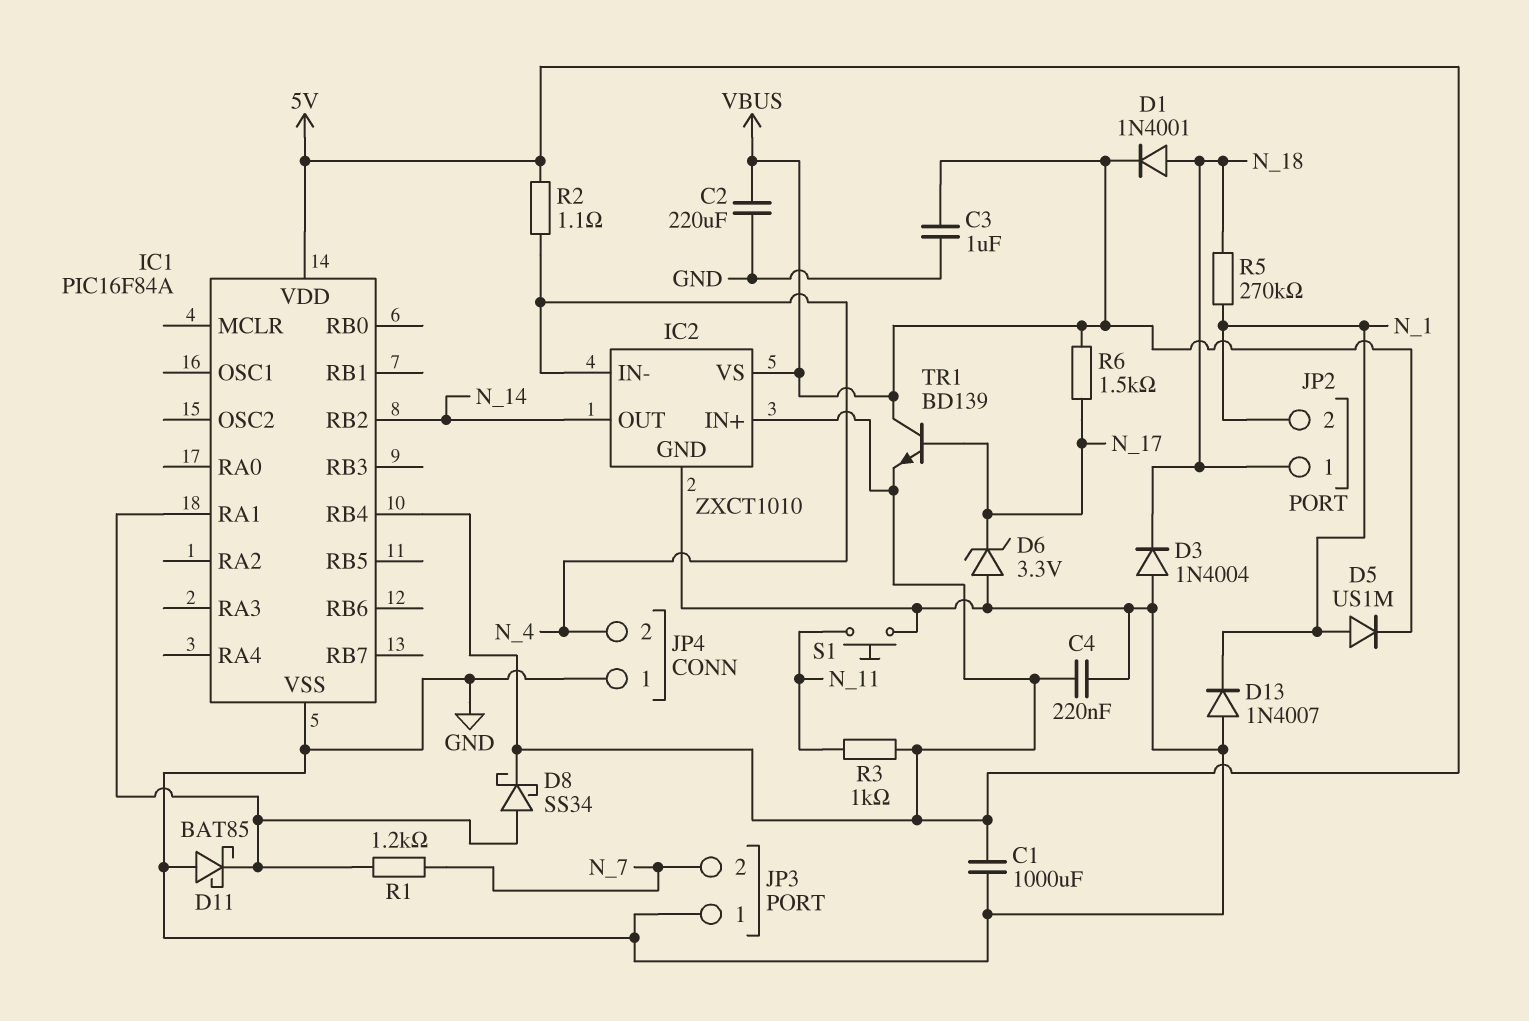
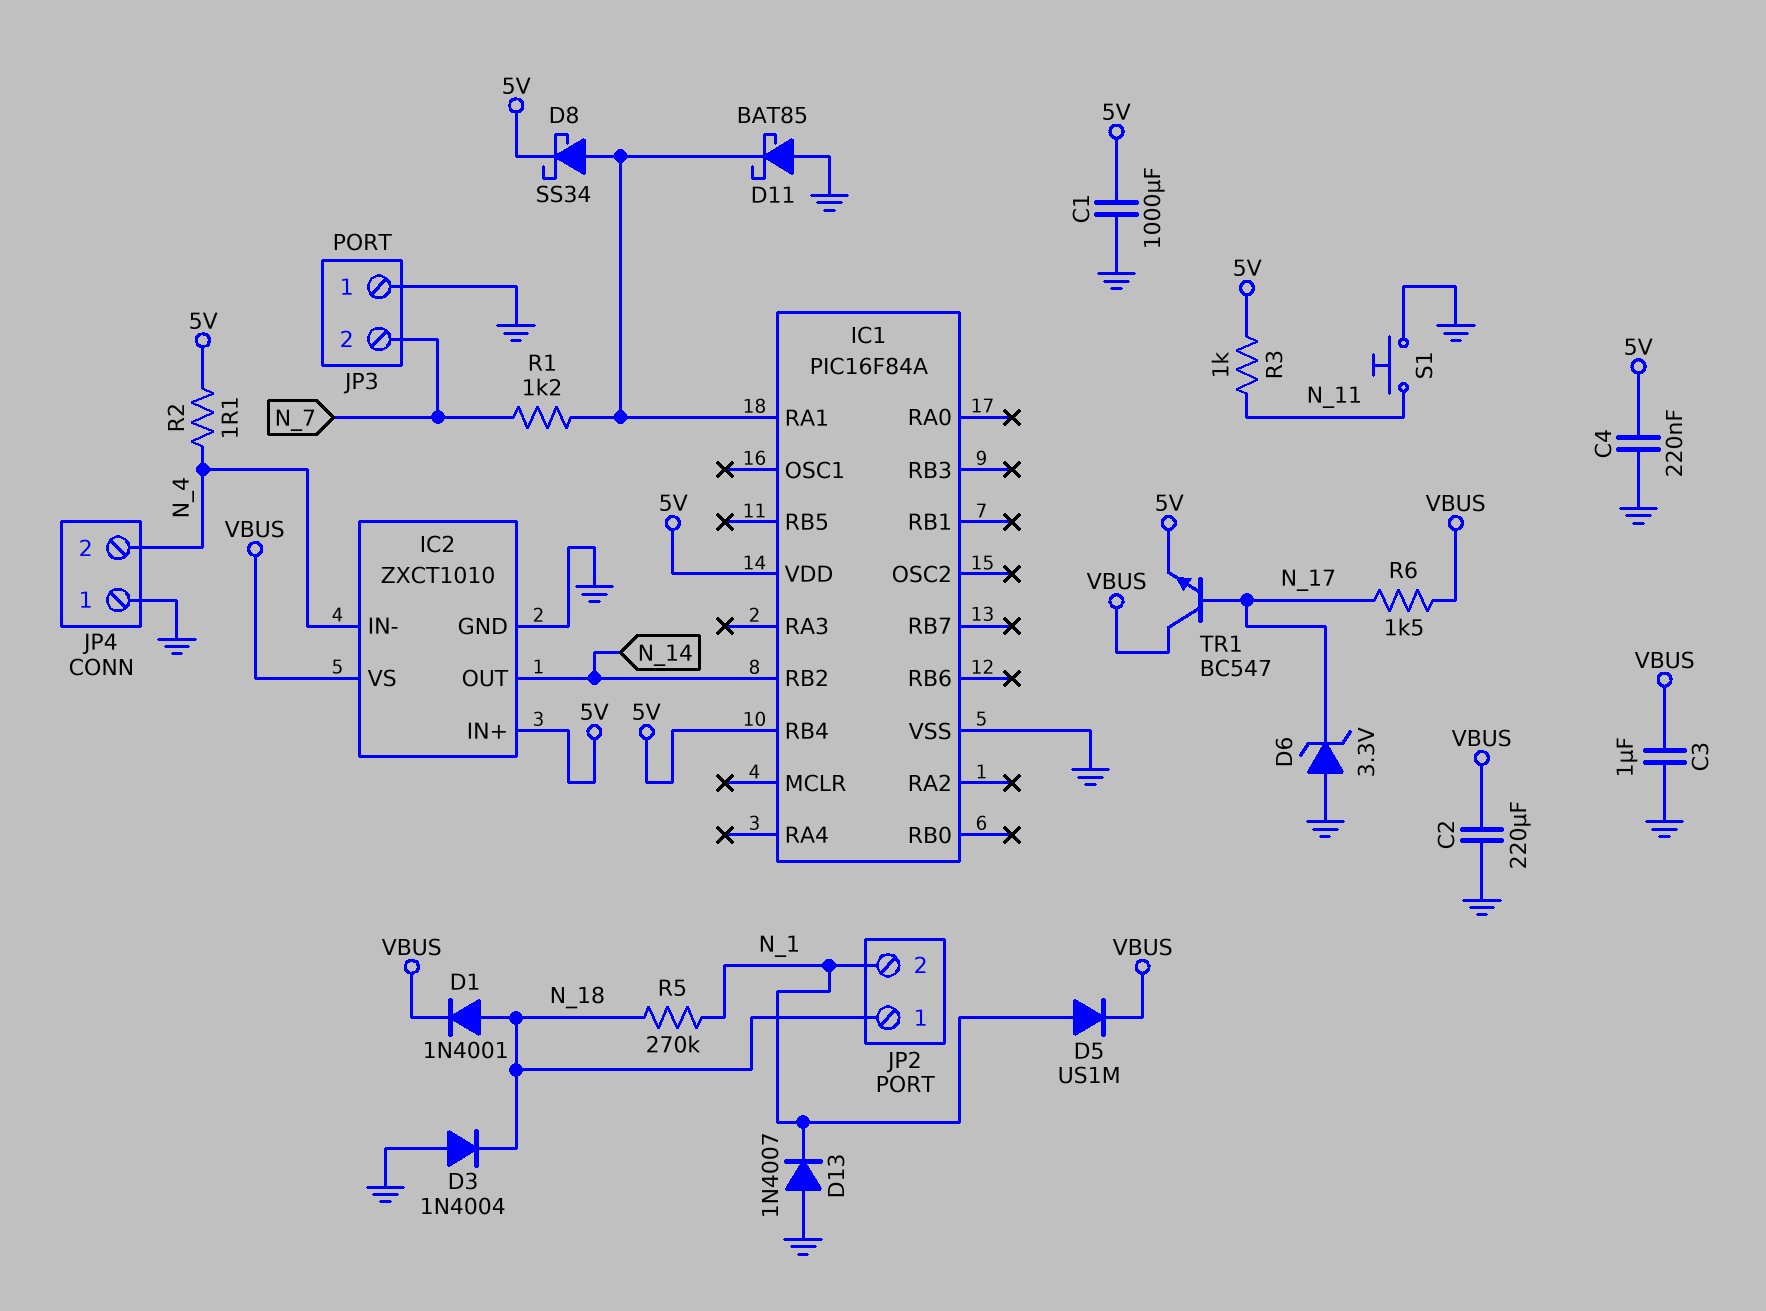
TR1: NPN BD139 (B N_17, C VBUS, E 5V) -> NPN BC547 (B N_17, C VBUS, E 5V)

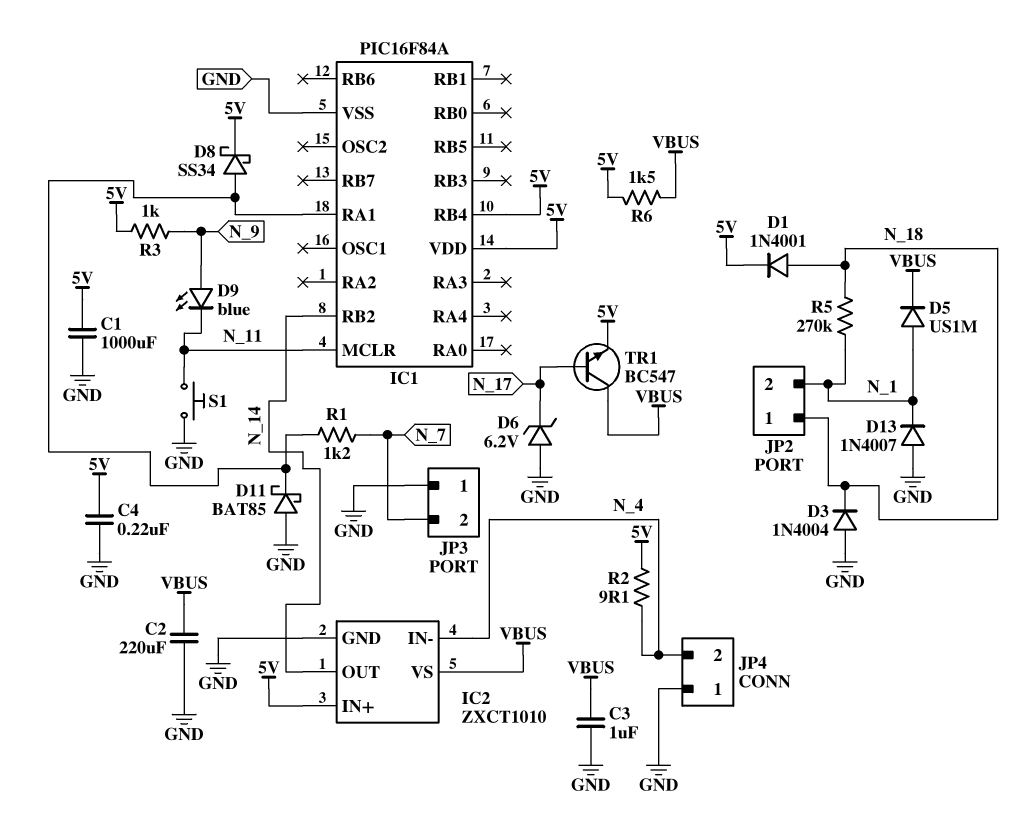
D1: diode 1N4001 (A N_18, K VBUS) -> diode 1N4001 (A N_18, K 5V)
D6: zener 3.3V (A GND, K N_17) -> zener 6.2V (A GND, K N_17)
D9: none -> LED blue (A N_9, K N_11)
IC1 pin MCLR: none -> N_11
R2: 1.1 (5V, N_4) -> 9.1 (5V, N_4)
R3: 1k (5V, N_11) -> 1k (5V, N_9)
R6: 1.5k (N_17, VBUS) -> 1.5k (5V, VBUS)

